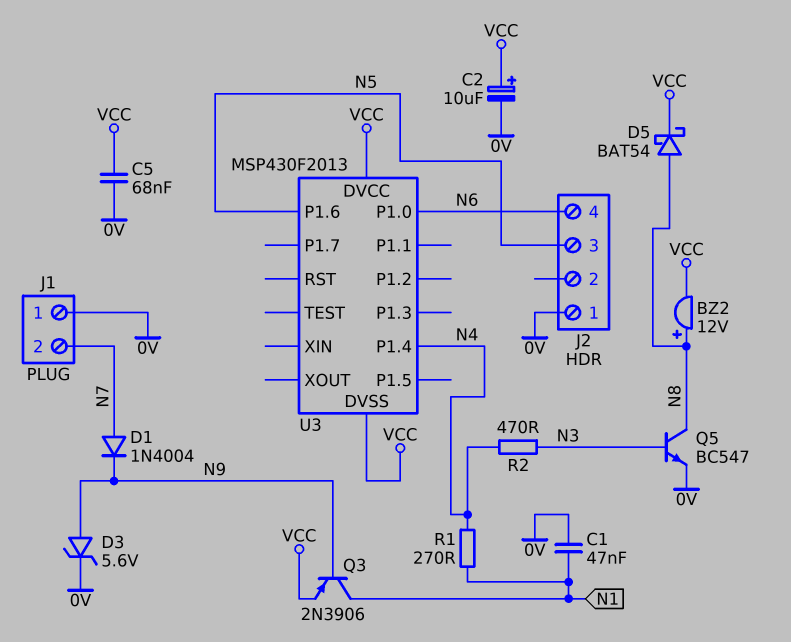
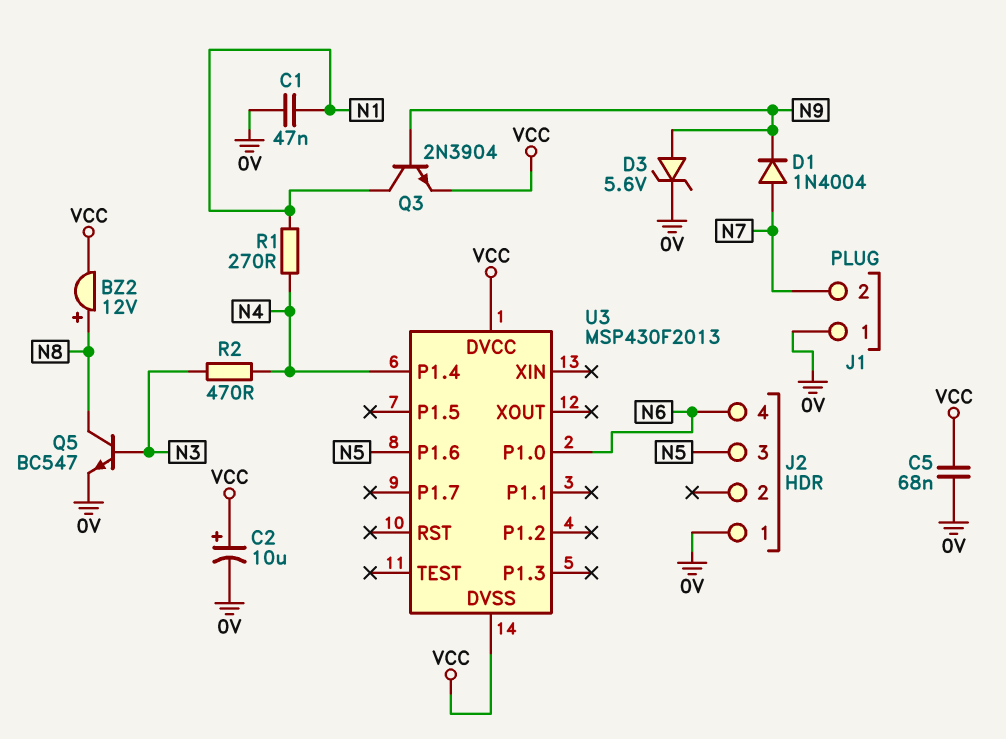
D5: schottky BAT54 (A N8, K VCC) -> none
Q3: PNP 2N3906 (B N9, C N1, E VCC) -> NPN 2N3904 (B N9, C N1, E VCC)

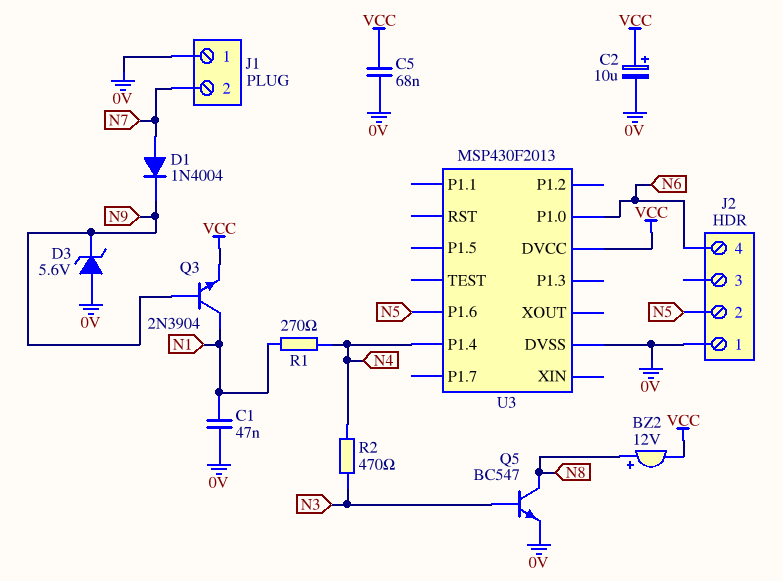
D3: zener 5.6V (A N9, K 0V) -> zener 5.6V (A 0V, K N9)
J2 pin 2: none -> N5
J2 pin 3: N5 -> none
U3 pin DVSS: VCC -> 0V

